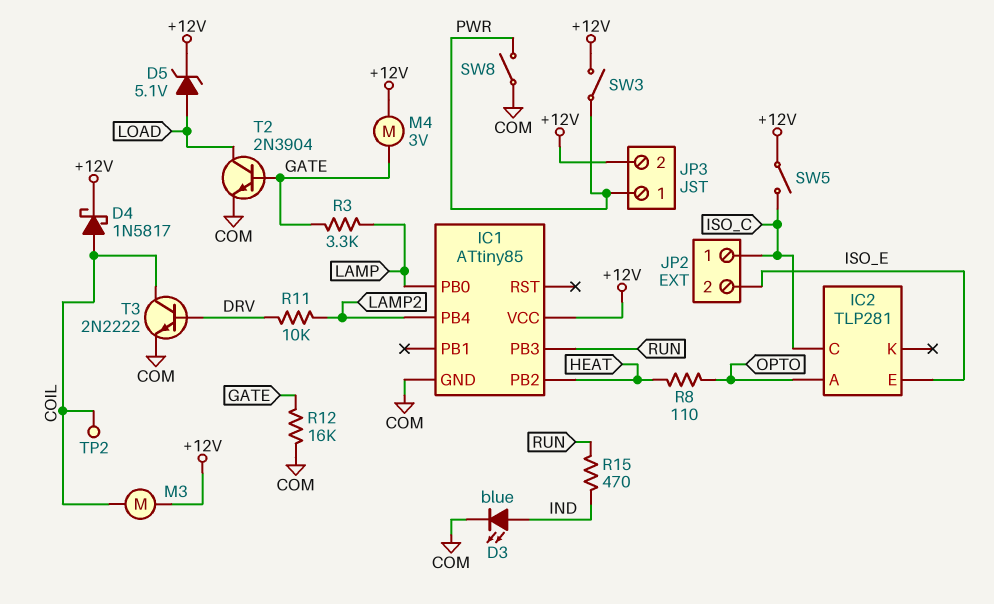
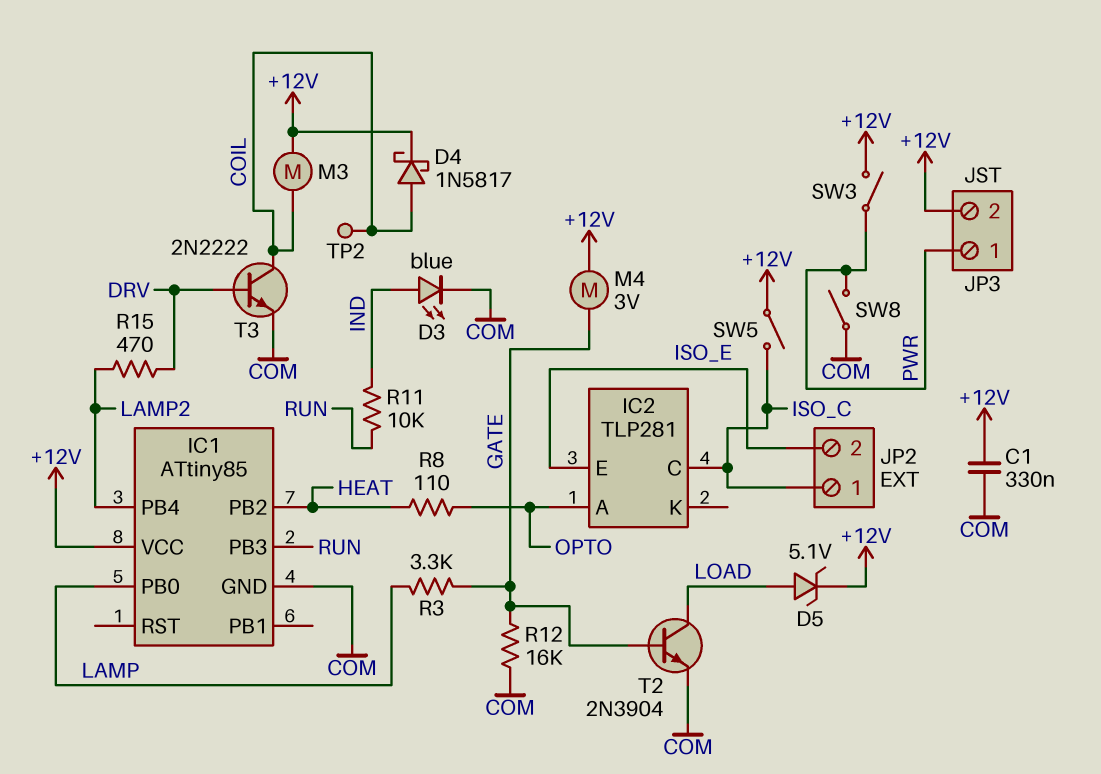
C1: none -> 330nF (+12V, COM)
R11: 10k (DRV, LAMP2) -> 10k (IND, RUN)
R15: 470 (IND, RUN) -> 470 (DRV, LAMP2)

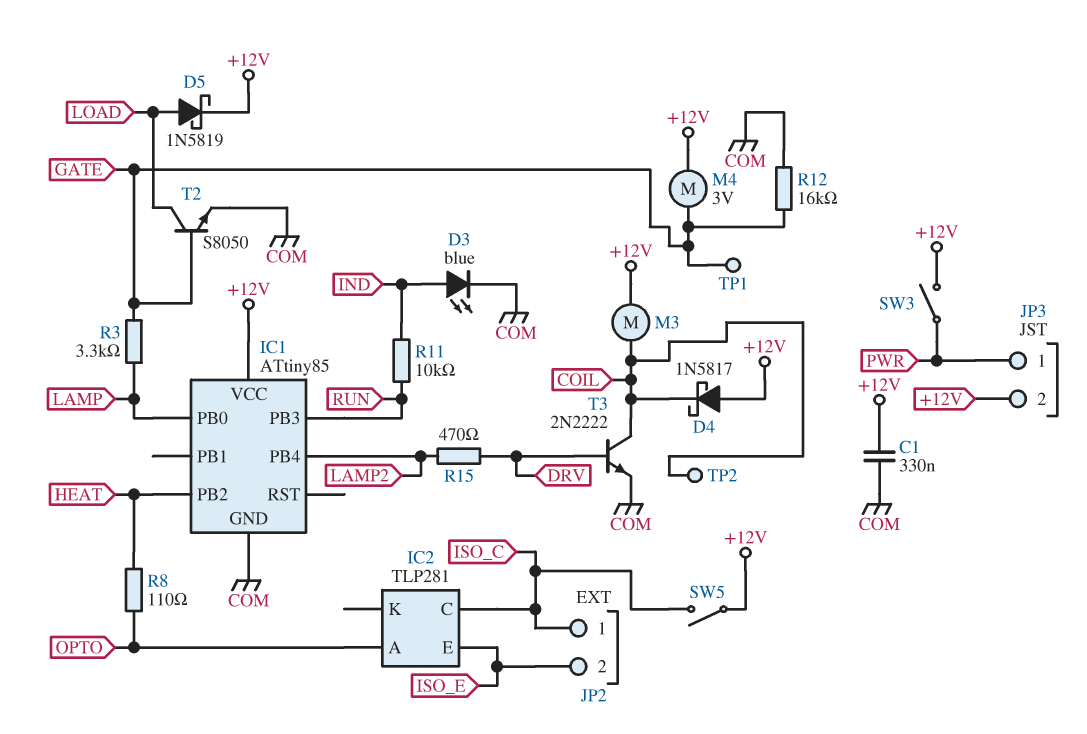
D4: schottky 1N5817 (A COIL, K +12V) -> schottky 1N5817 (A +12V, K COIL)
D5: zener 5.1V (A LOAD, K +12V) -> schottky 1N5819 (A LOAD, K +12V)
SW8: switch (COM, PWR) -> none
T2: NPN 2N3904 (B GATE, C LOAD, E COM) -> NPN S8050 (B GATE, C LOAD, E COM)
TP1: none -> test point (GATE)

